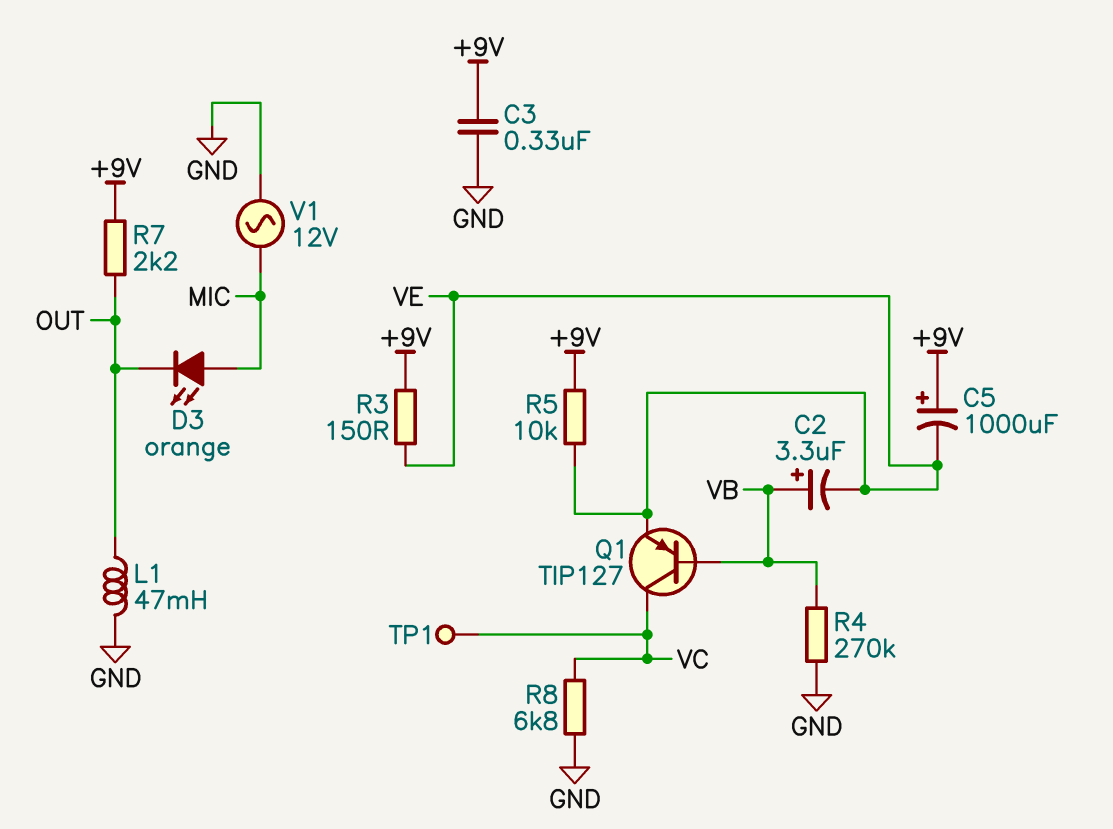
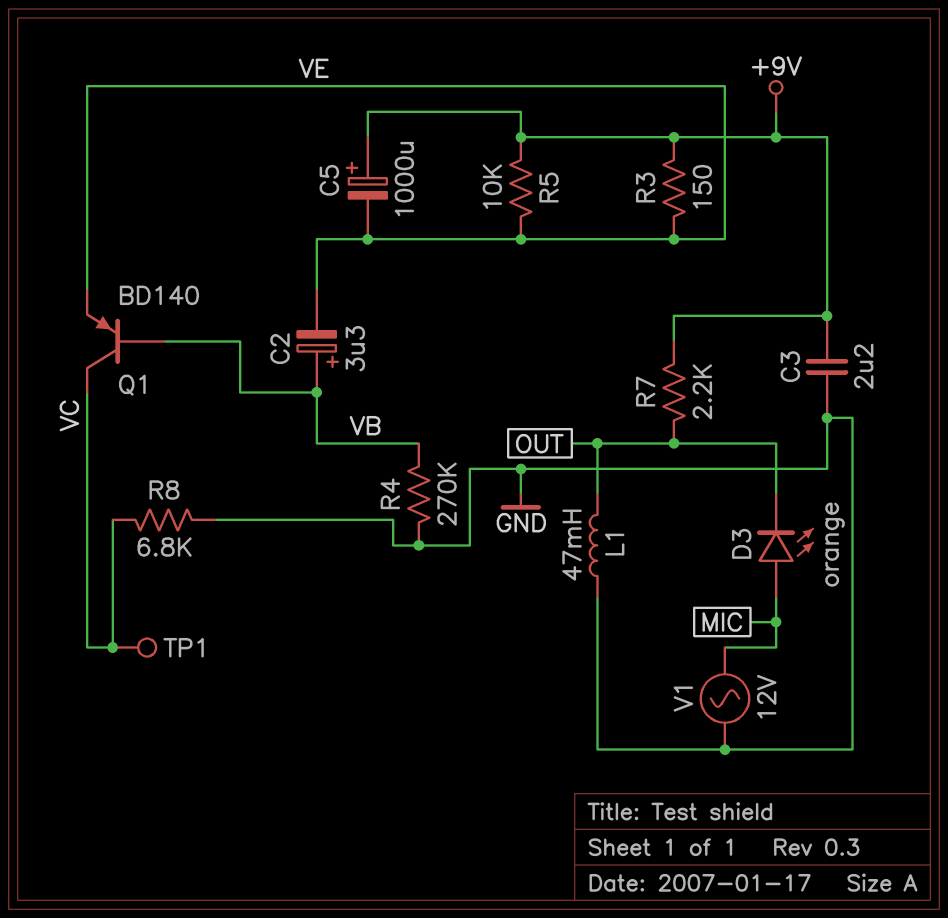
C3: 330nF (+9V, GND) -> 2.2uF (+9V, GND)
Q1: PNP TIP127 (B VB, C VC, E VE) -> PNP BD140 (B VB, C VC, E VE)

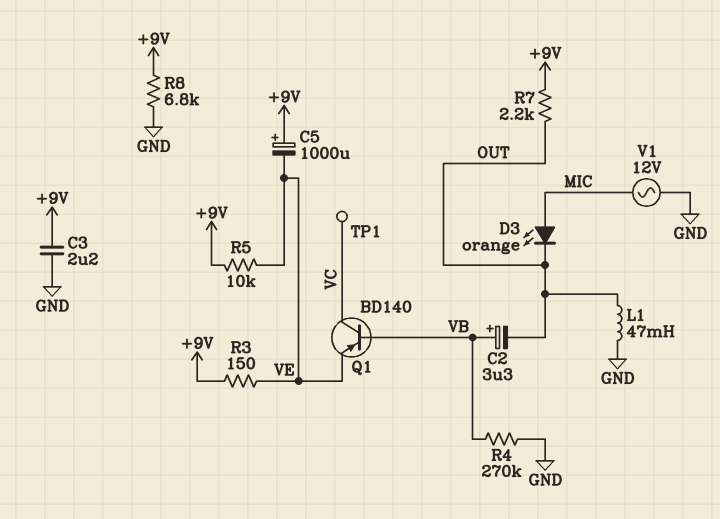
C2: 3.3uF (plus VB, minus VE) -> 3.3uF (plus VB, minus OUT)
R8: 6.8k (GND, VC) -> 6.8k (+9V, GND)

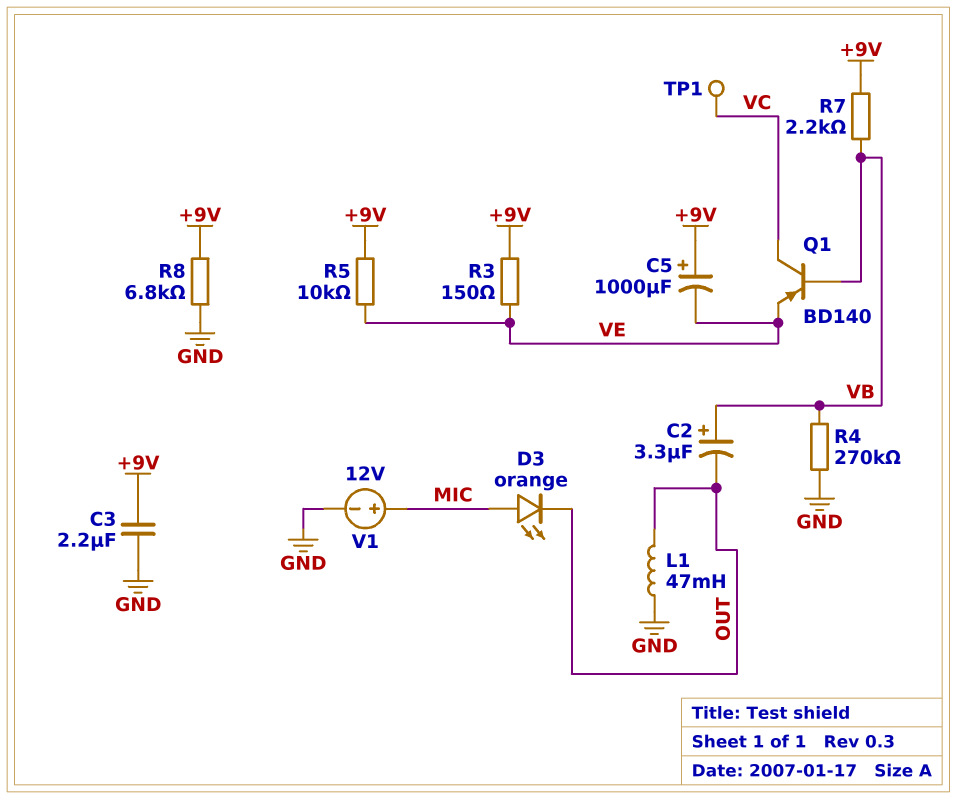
R7: 2.2k (+9V, OUT) -> 2.2k (+9V, VB)
V1: AC 12V (GND, MIC) -> 12V (plus MIC, minus GND)

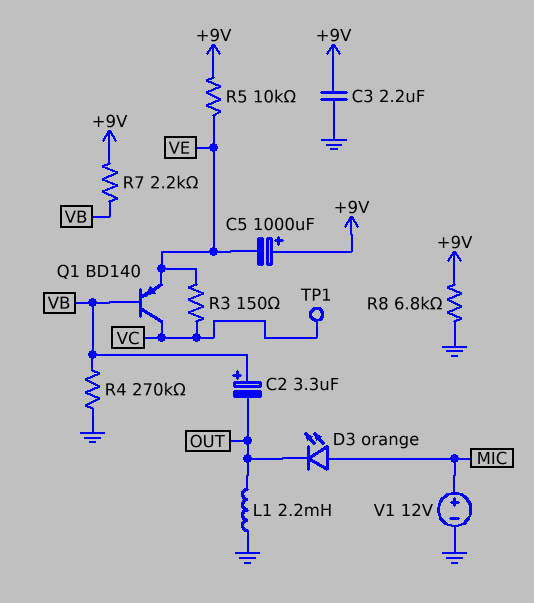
L1: 47mH (GND, OUT) -> 2.2mH (GND, OUT)
R3: 150 (+9V, VE) -> 150 (VC, VE)

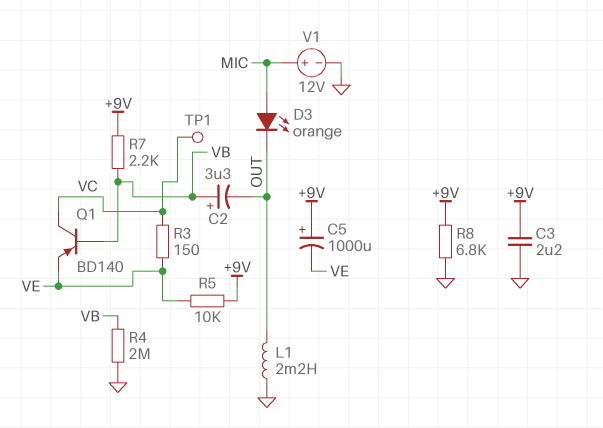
R4: 270k (GND, VB) -> 2M (GND, VB)

